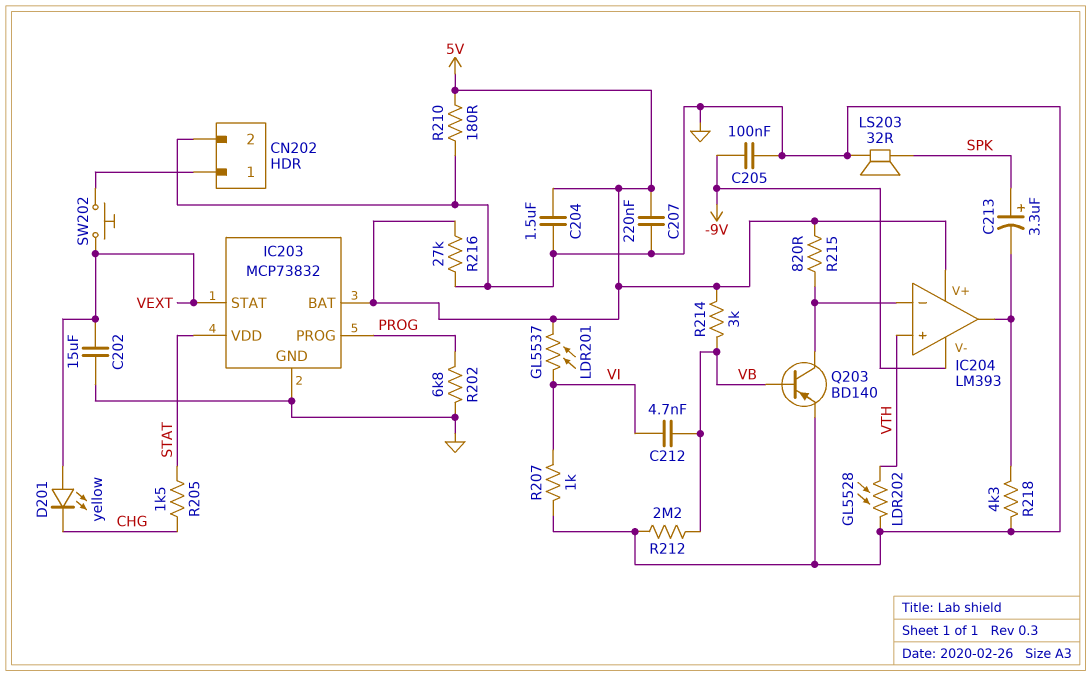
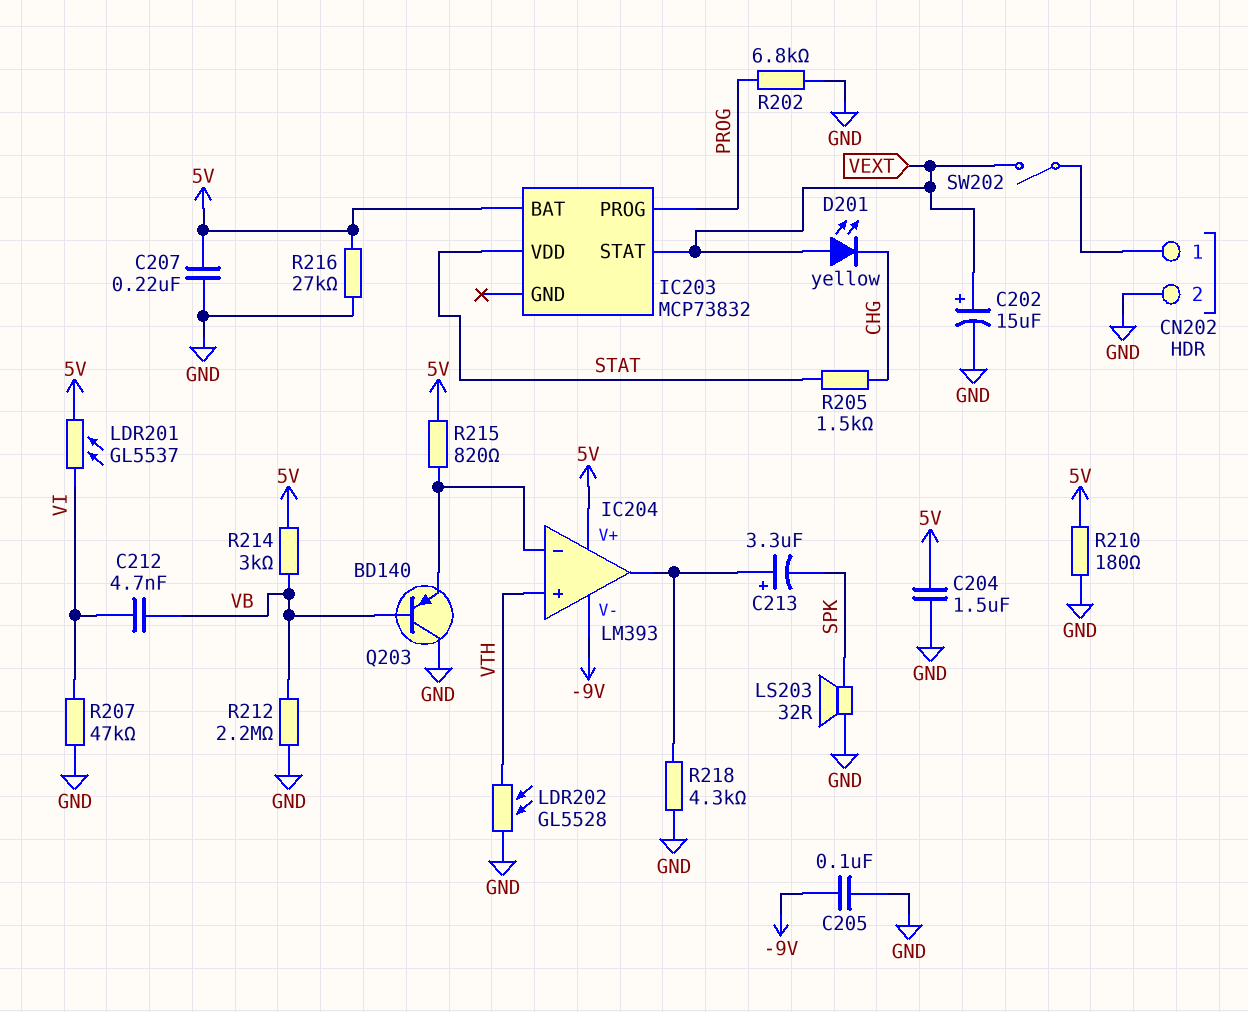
C202: 15uF (GND, VEXT) -> 15uF (plus VEXT, minus GND)
C213: 3.3uF (plus SPK, minus IC204/out) -> 3.3uF (plus IC204/out, minus SPK)
IC203 pin GND: GND -> none
Q203: PNP BD140 (B VB, C IC204/in-, E GND) -> PNP BD140 (B VB, C GND, E IC204/in-)
R207: 1k (GND, VI) -> 47k (GND, VI)
SW202: button (CN202/1, VEXT) -> switch (CN202/1, VEXT)

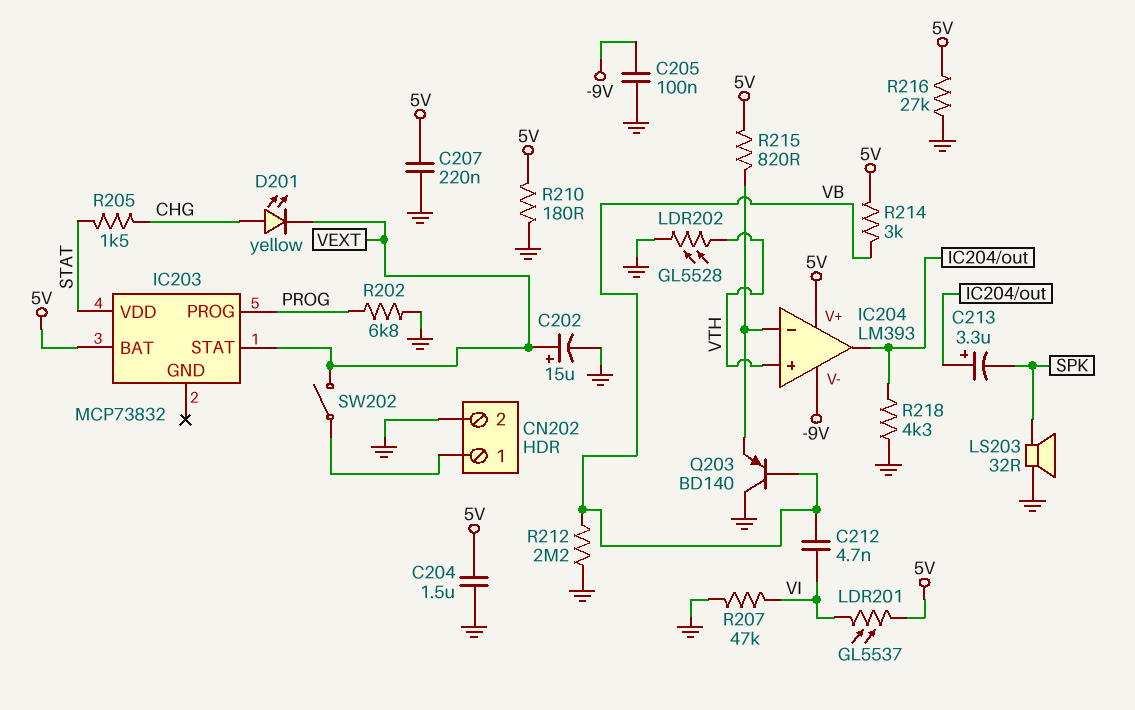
D201: LED yellow (A VEXT, K CHG) -> LED yellow (A CHG, K VEXT)

